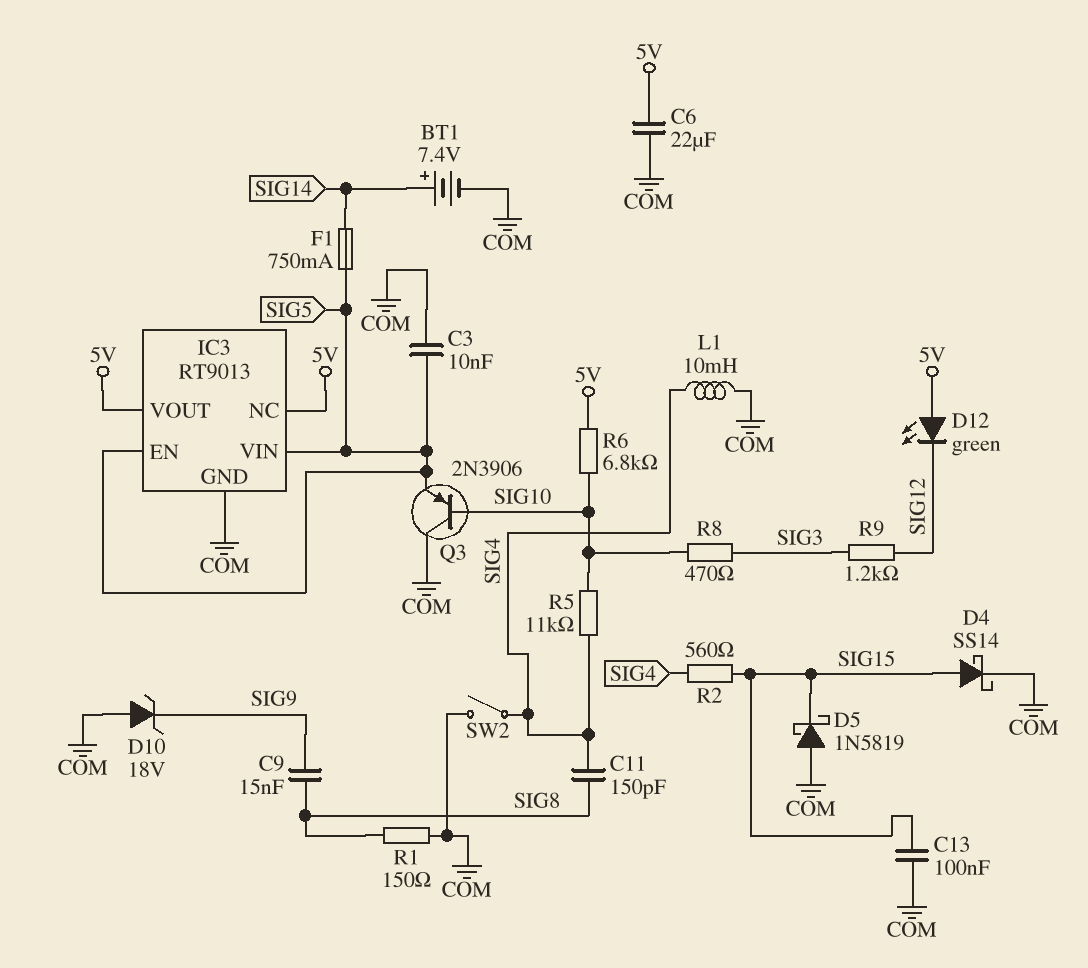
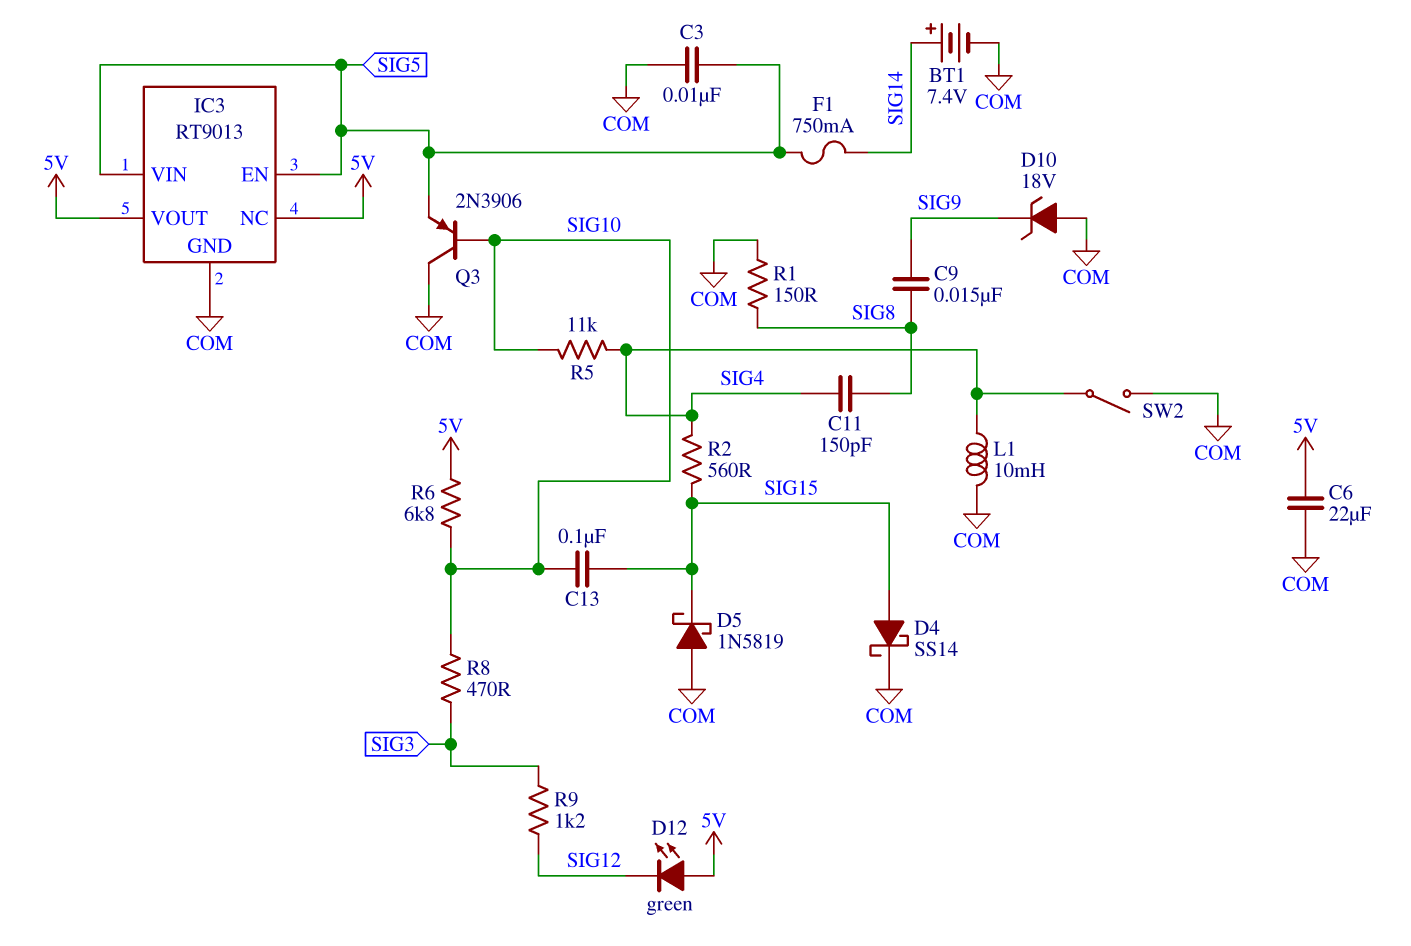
C13: 100nF (COM, SIG15) -> 100nF (SIG10, SIG15)

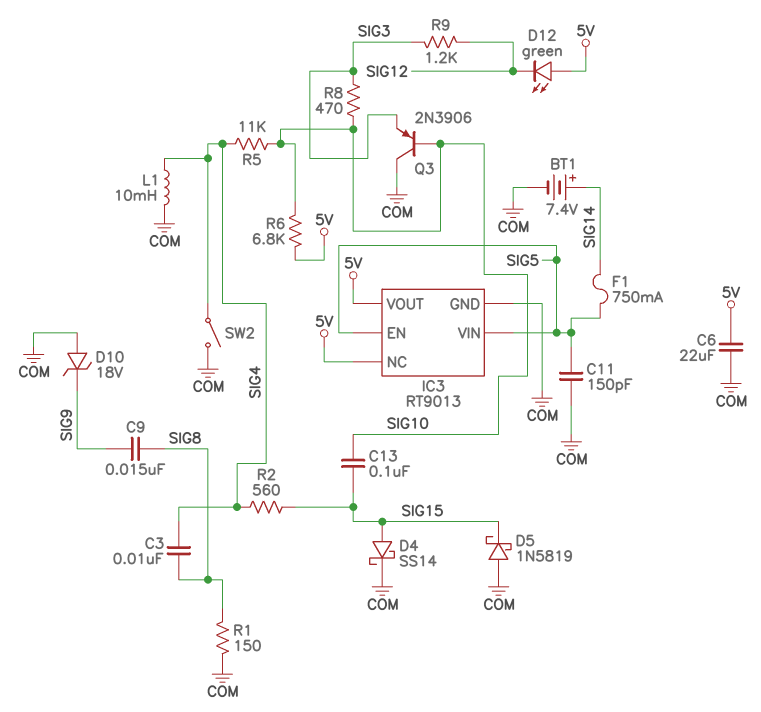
C3: 10nF (COM, SIG5) -> 10nF (SIG4, SIG8)
C11: 150pF (SIG4, SIG8) -> 150pF (COM, SIG5)
Q3: PNP 2N3906 (B SIG10, C COM, E SIG5) -> PNP 2N3906 (B SIG10, C COM, E SIG3)

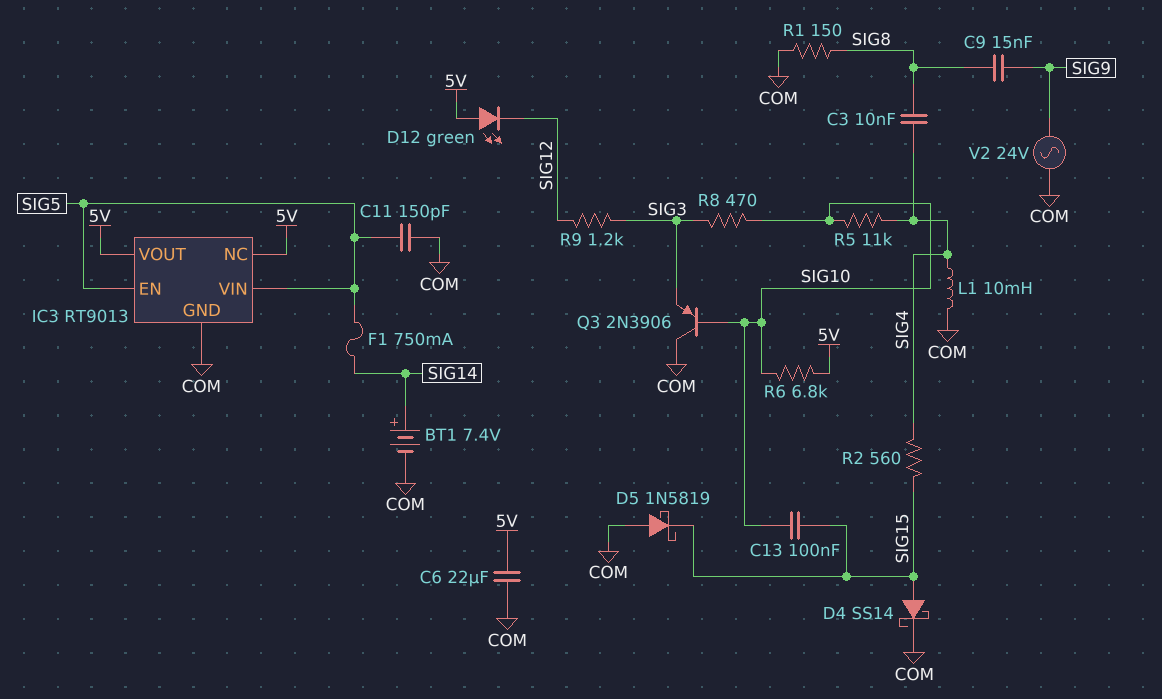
D10: zener 18V (A COM, K SIG9) -> none
SW2: switch (COM, SIG4) -> none
V2: none -> AC 24V (COM, SIG9)

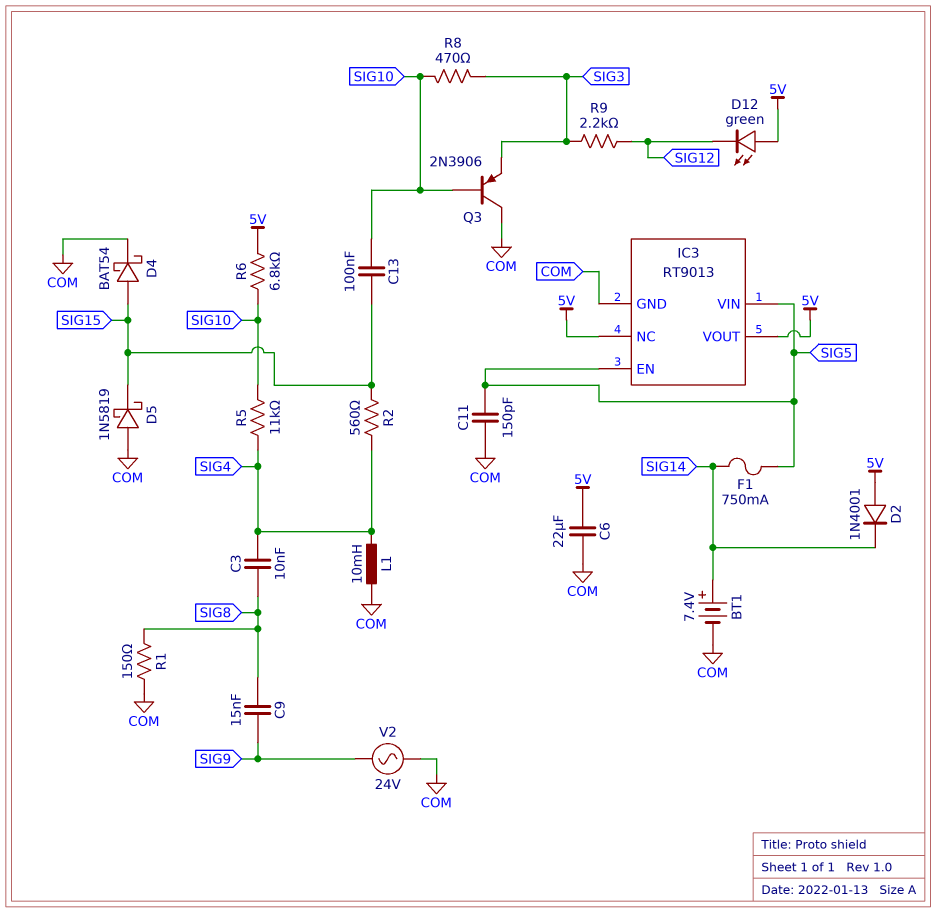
D2: none -> diode 1N4001 (A 5V, K SIG14)
D4: schottky SS14 (A SIG15, K COM) -> schottky BAT54 (A SIG15, K COM)
R9: 1.2k (SIG3, SIG12) -> 2.2k (SIG3, SIG12)

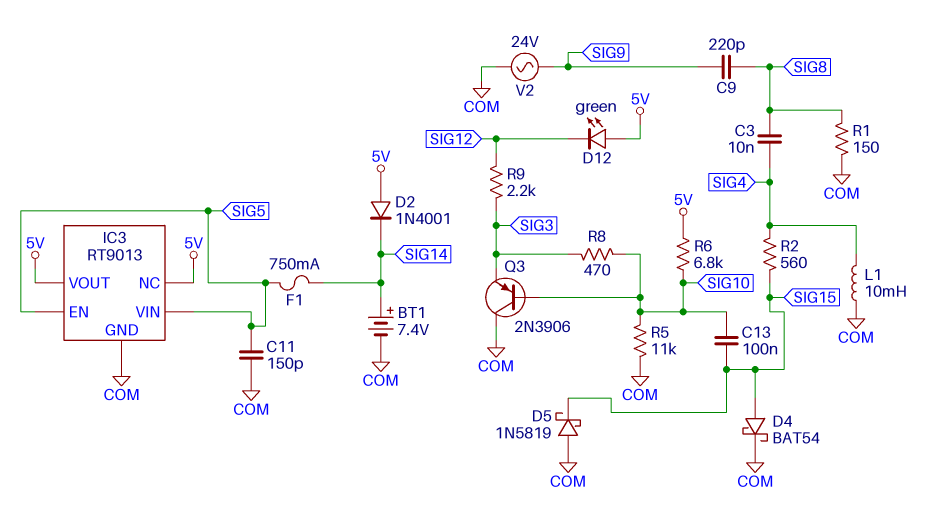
C6: 22uF (5V, COM) -> none
C9: 15nF (SIG8, SIG9) -> 220pF (SIG8, SIG9)
R5: 11k (SIG4, SIG10) -> 11k (COM, SIG10)

